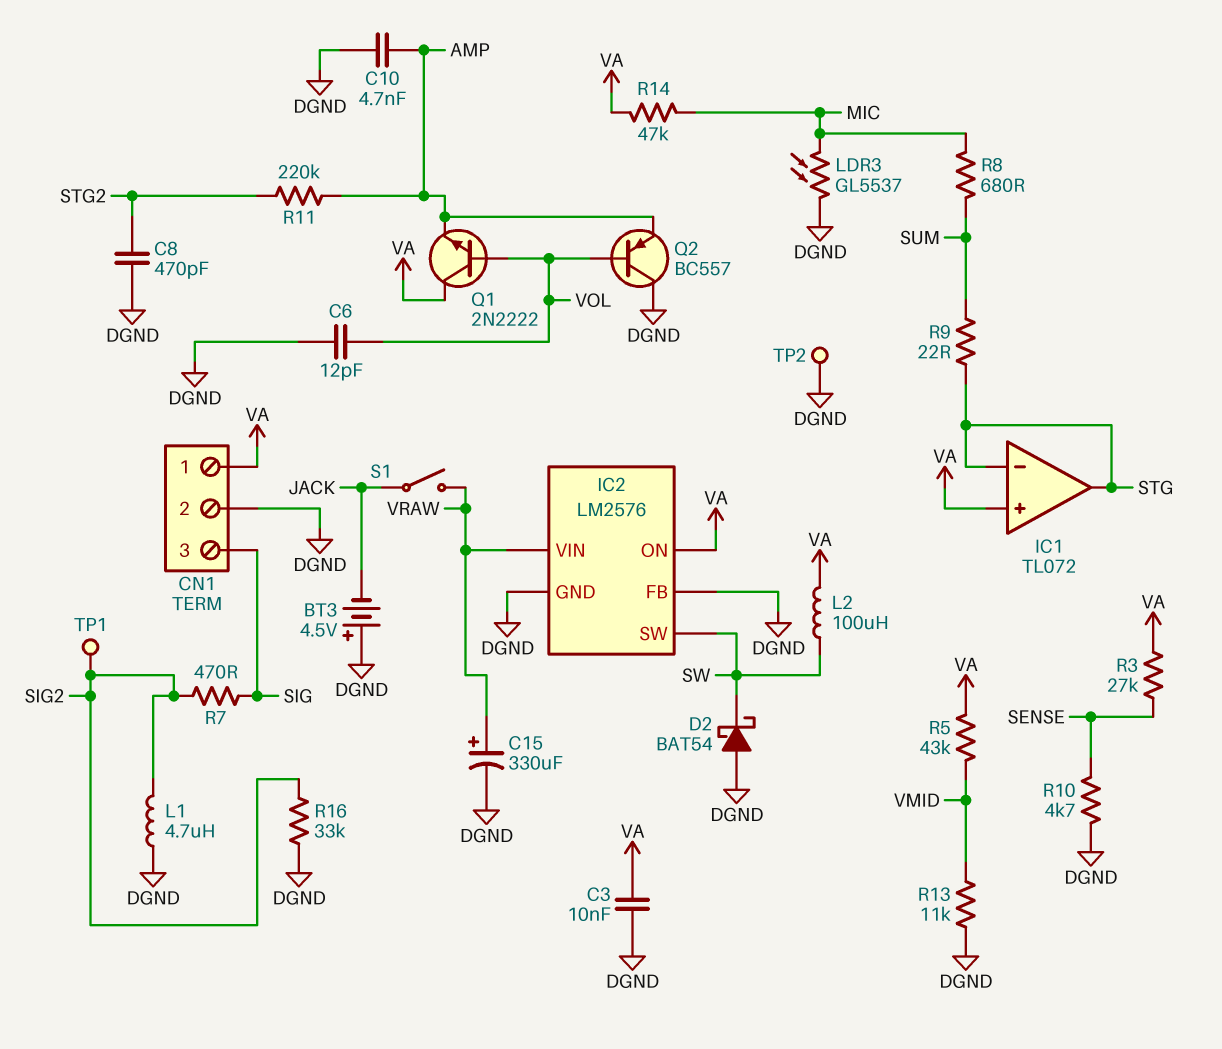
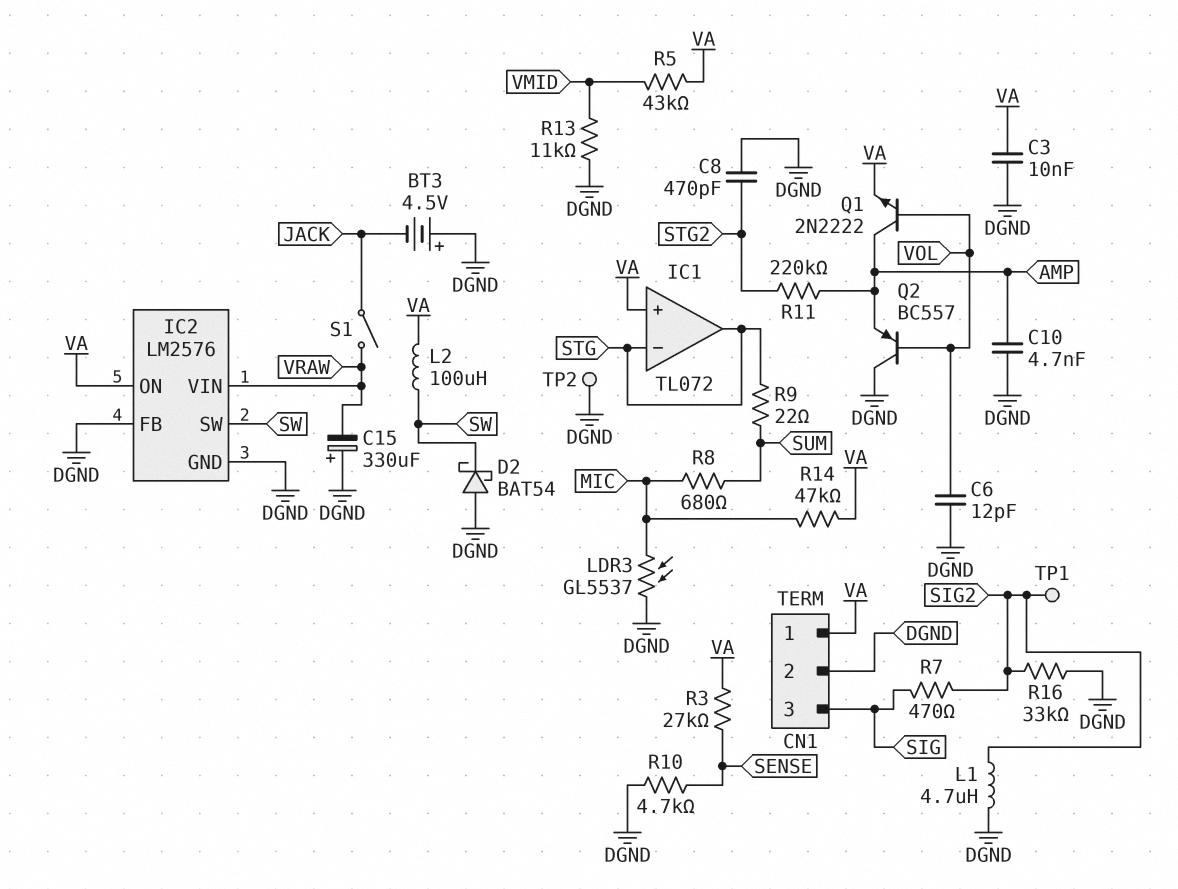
C15: 330uF (plus VRAW, minus DGND) -> 330uF (plus DGND, minus VRAW)
Q1: NPN 2N2222 (B VOL, C VA, E AMP) -> NPN 2N2222 (B VOL, C AMP, E VA)

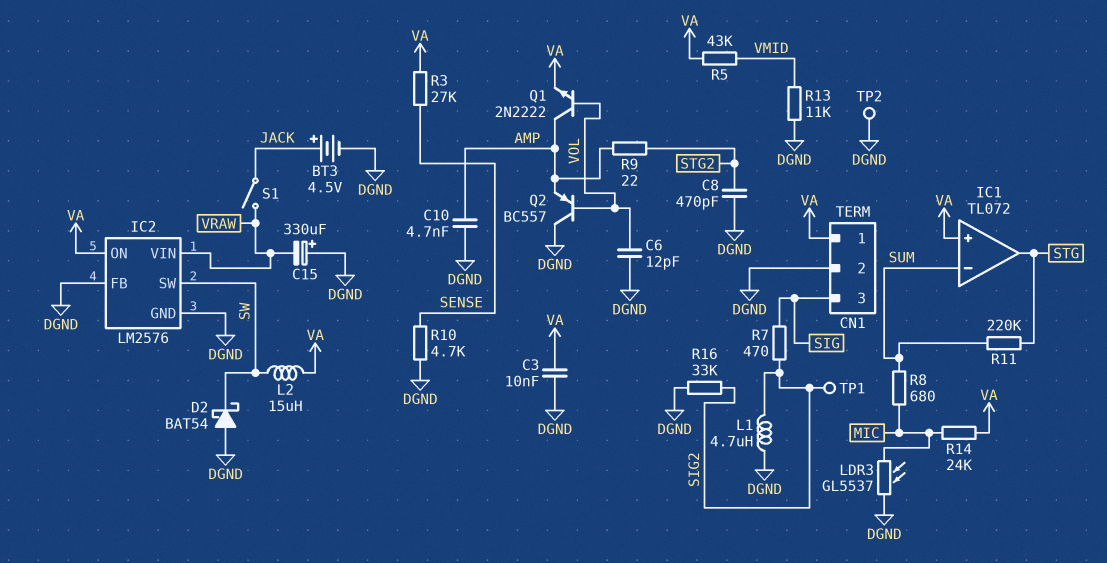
BT3: 4.5V (plus DGND, minus JACK) -> 4.5V (plus JACK, minus DGND)
IC1 pin in-: STG -> SUM
L2: 100uH (SW, VA) -> 15uH (SW, VA)
R9: 22 (STG, SUM) -> 22 (AMP, STG2)
R11: 220k (AMP, STG2) -> 220k (STG, SUM)
R14: 47k (MIC, VA) -> 24k (MIC, VA)

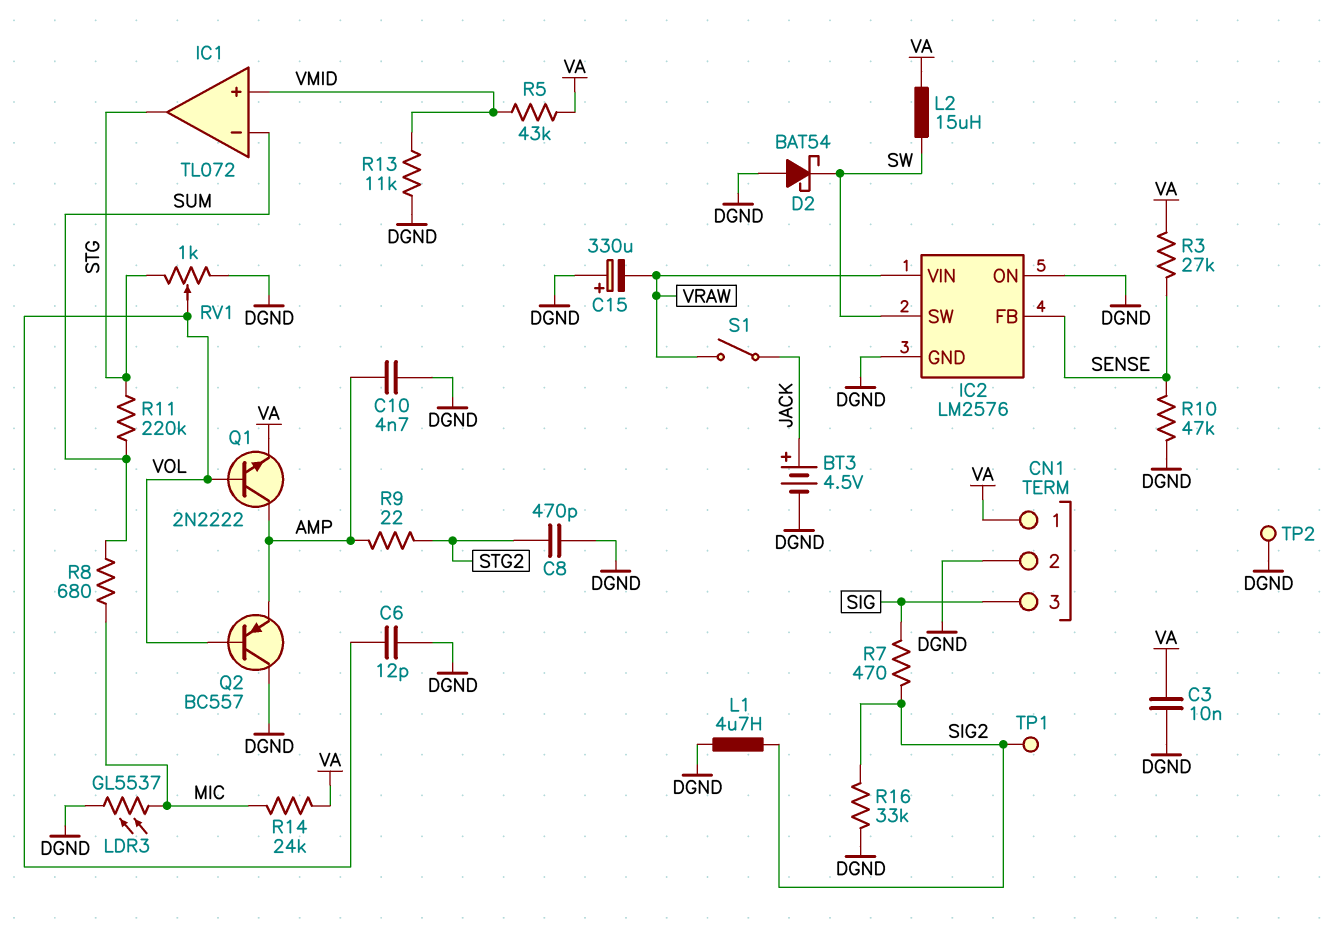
IC1 pin in+: VA -> VMID
IC2 pin FB: DGND -> SENSE
IC2 pin ON: VA -> DGND
R10: 4.7k (DGND, SENSE) -> 47k (DGND, SENSE)
RV1: none -> 1k (DGND, STG, wiper VOL)

